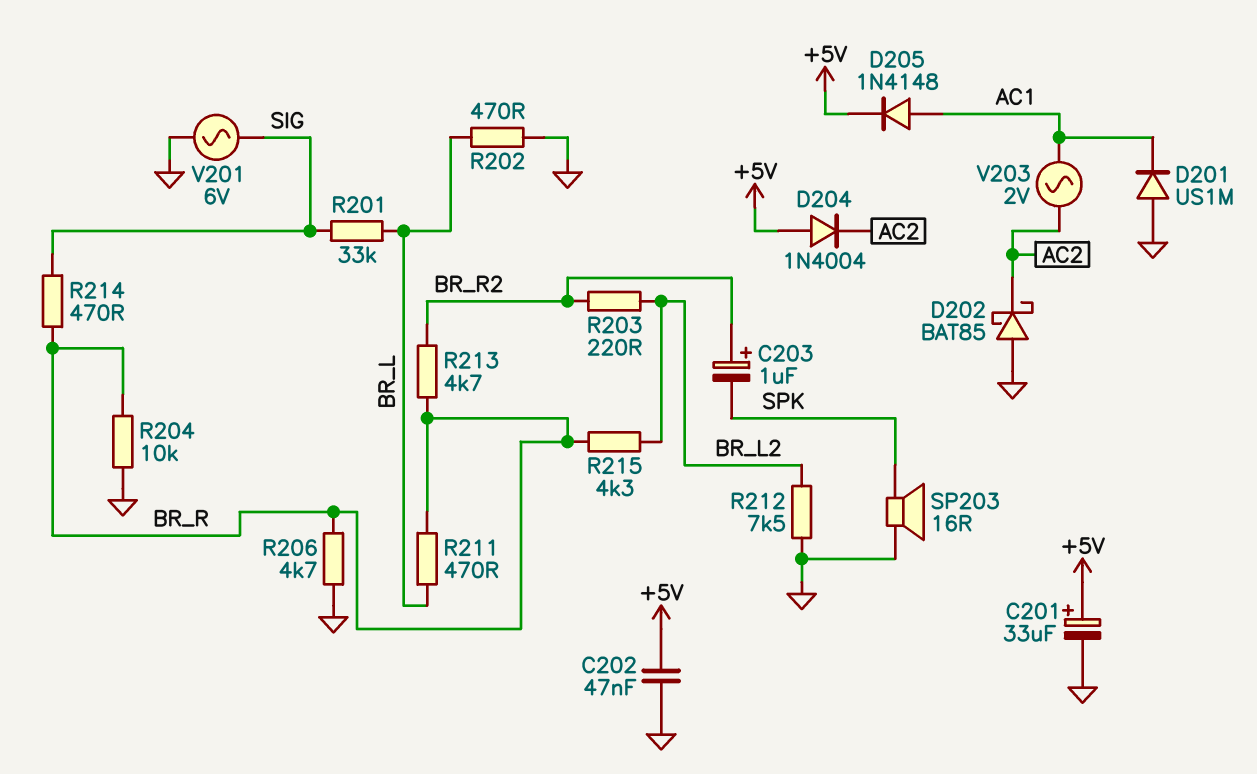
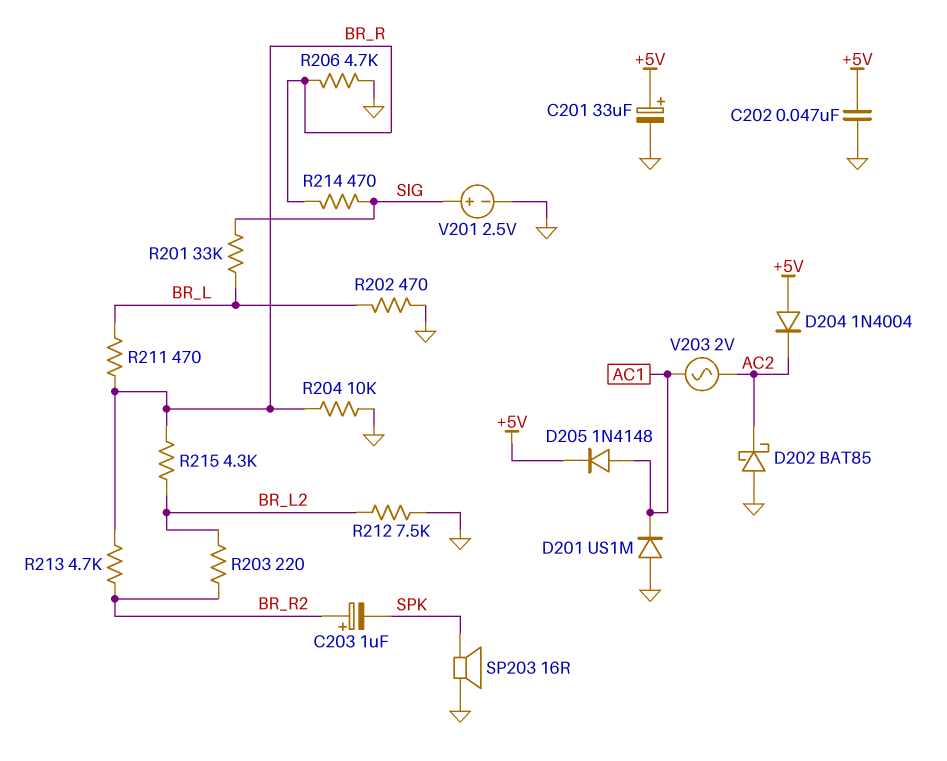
V201: AC 6V (GND, SIG) -> 2.5V (plus SIG, minus GND)

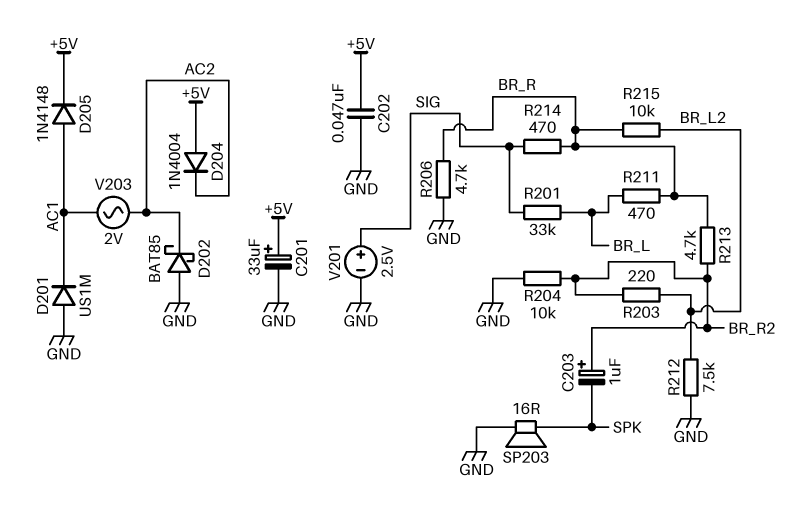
R202: 470 (BR_L, GND) -> none
R204: 10k (BR_R, GND) -> 10k (BR_R2, GND)
R215: 4.3k (BR_L2, BR_R) -> 10k (BR_L2, BR_R)

